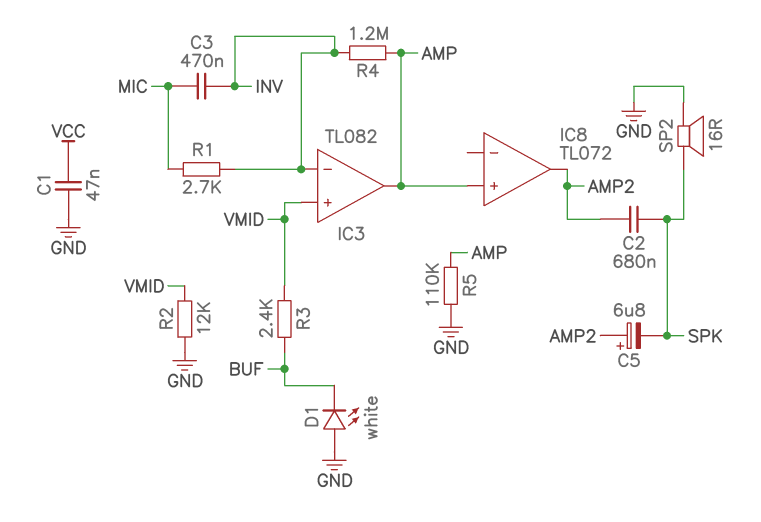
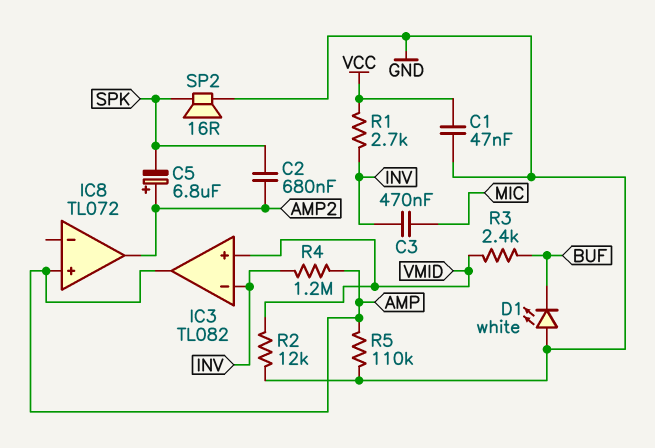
R1: 2.7k (INV, MIC) -> 2.7k (INV, VCC)

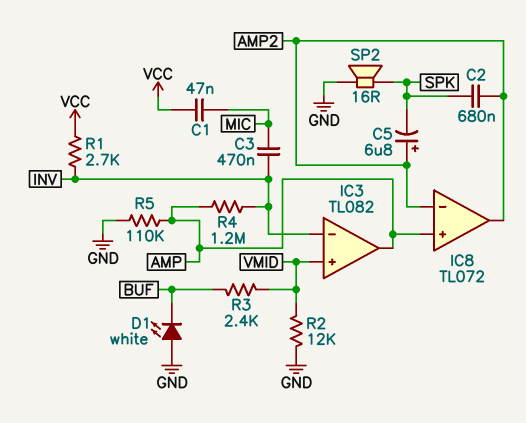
C1: 47nF (GND, VCC) -> 47nF (MIC, VCC)
IC8 pin in-: none -> AMP2

